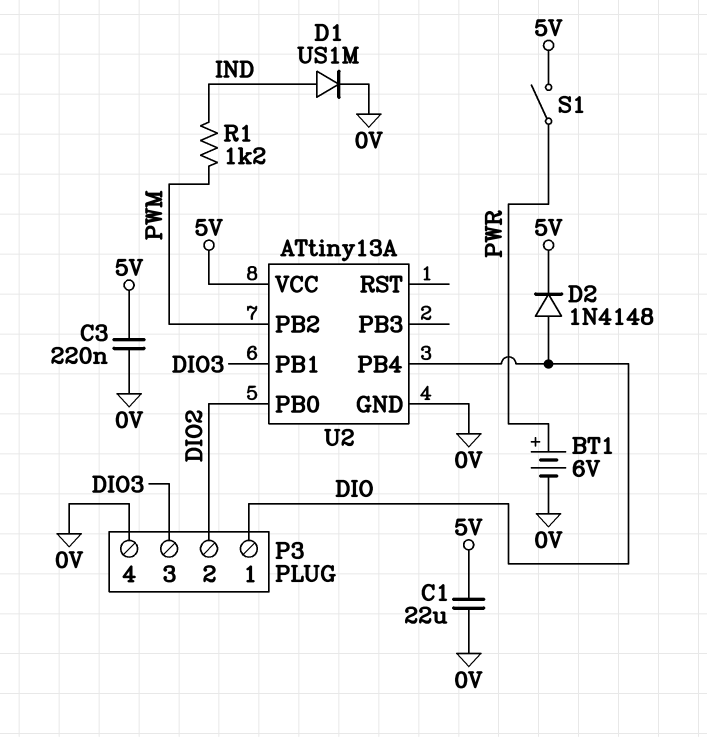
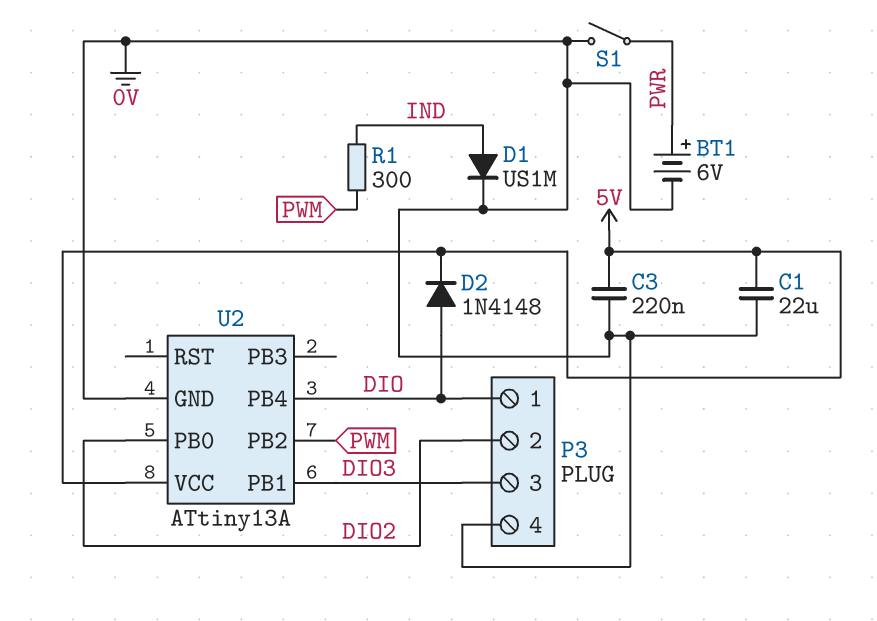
R1: 1.2k (IND, PWM) -> 300 (IND, PWM)
S1: switch (5V, PWR) -> switch (0V, PWR)

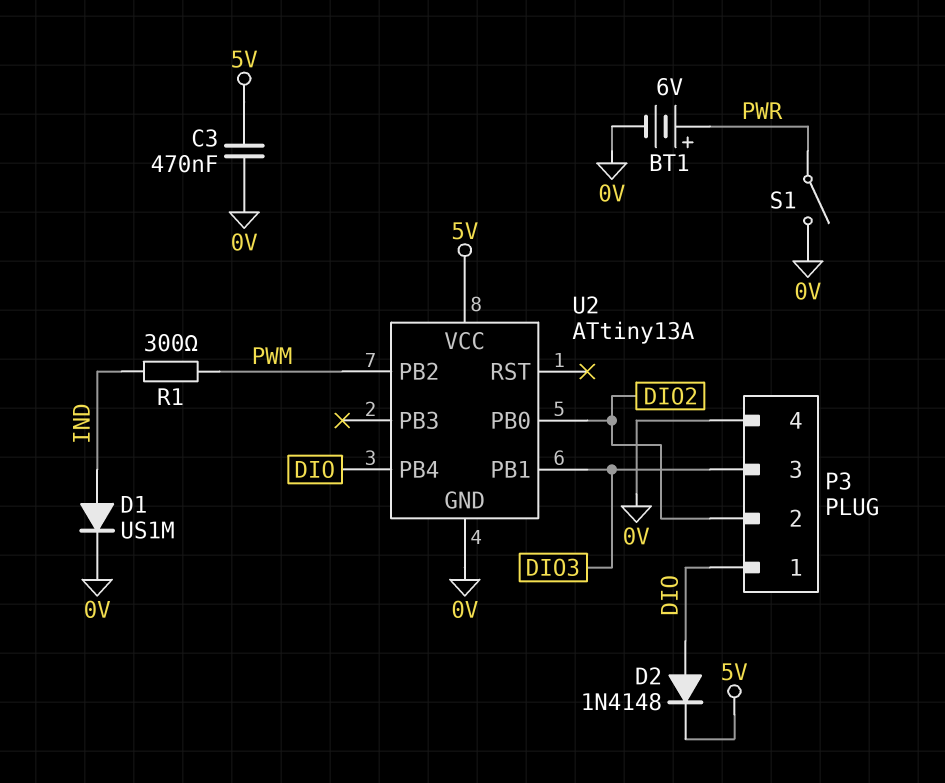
C1: 22uF (0V, 5V) -> none
C3: 220nF (0V, 5V) -> 470nF (0V, 5V)

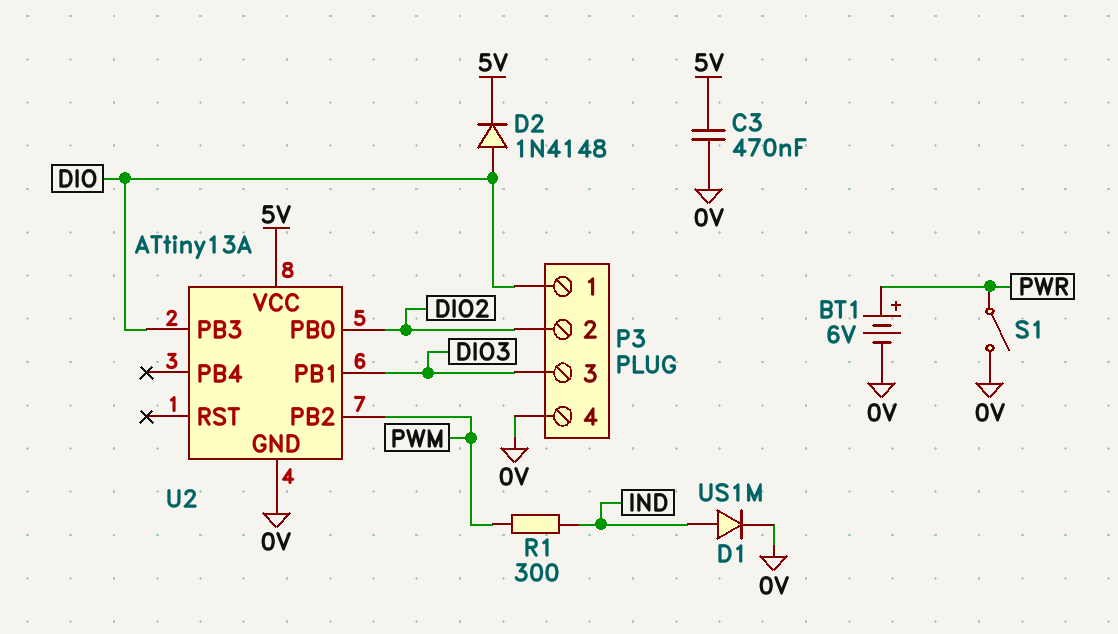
U2 pin PB3: none -> DIO
U2 pin PB4: DIO -> none

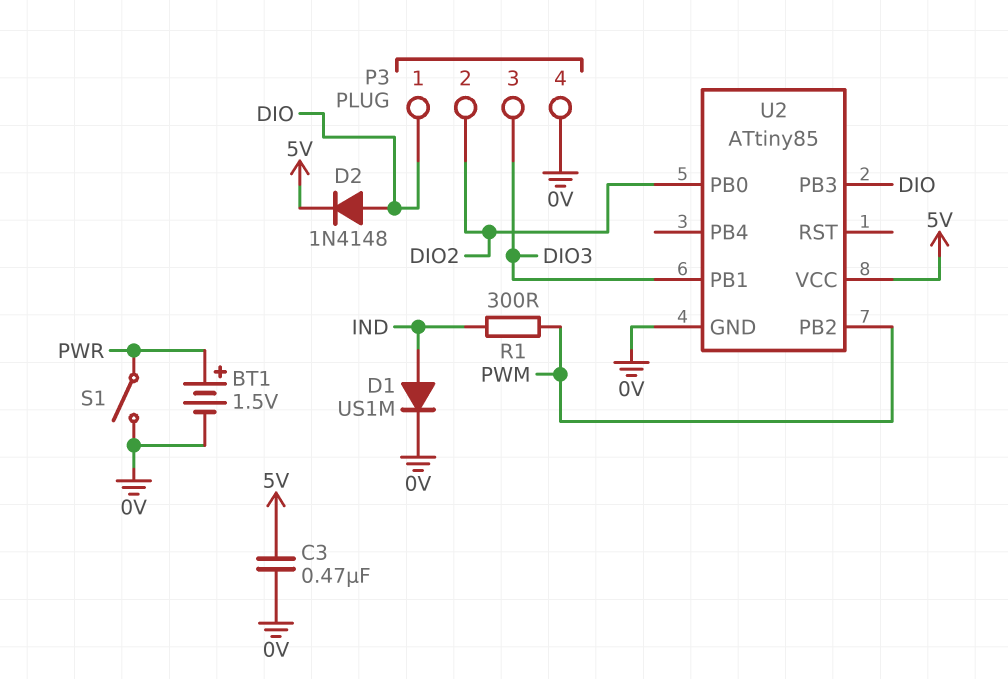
BT1: 6V (plus PWR, minus 0V) -> 1.5V (plus PWR, minus 0V)
U2: ATtiny13A -> ATtiny85

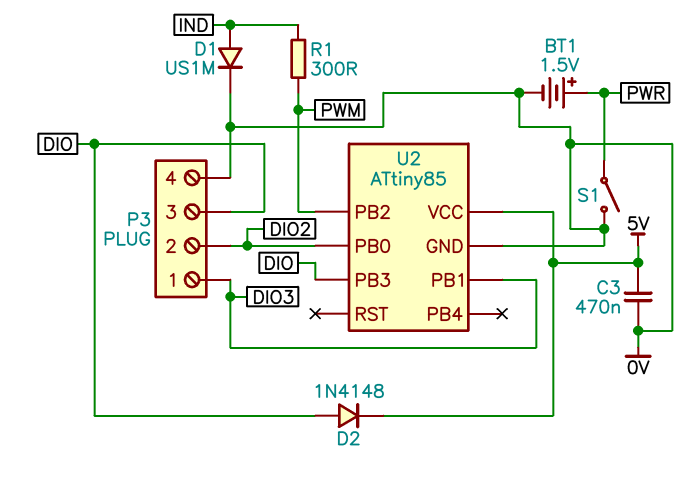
P3 pin 1: DIO -> DIO3
P3 pin 3: DIO3 -> DIO

